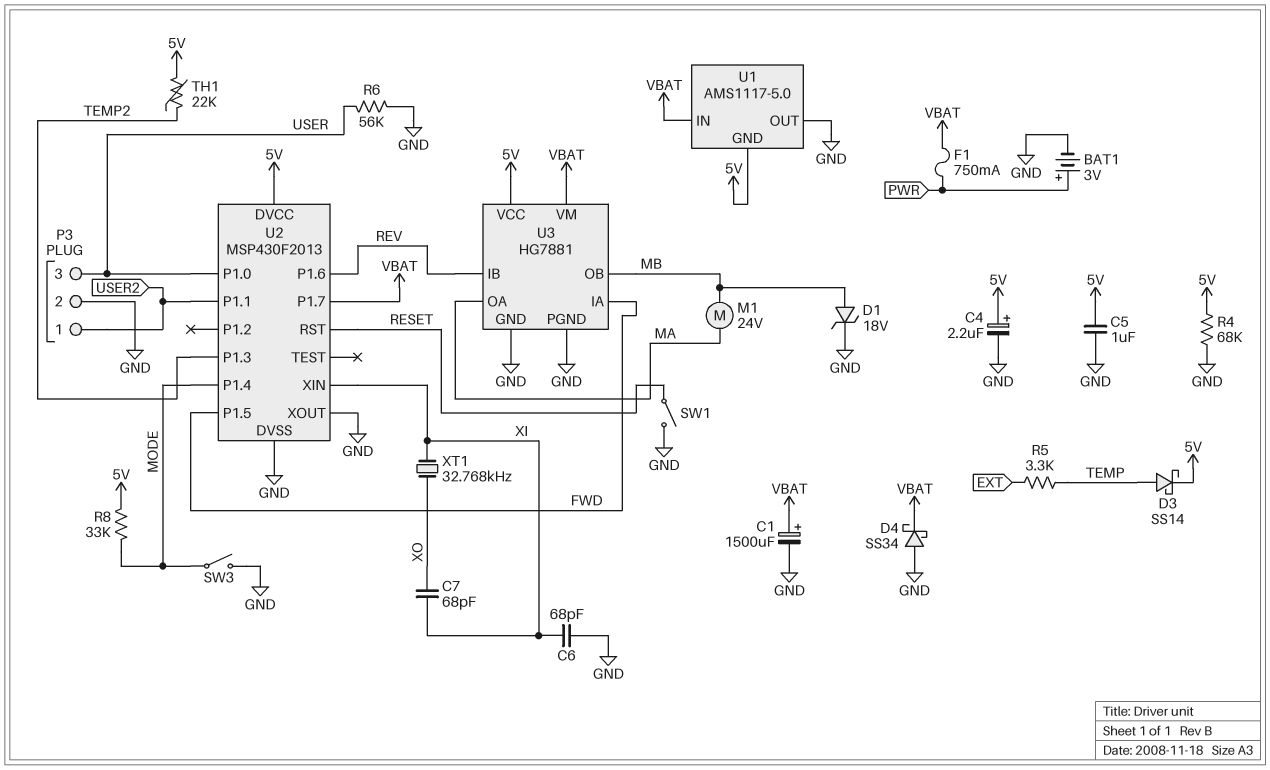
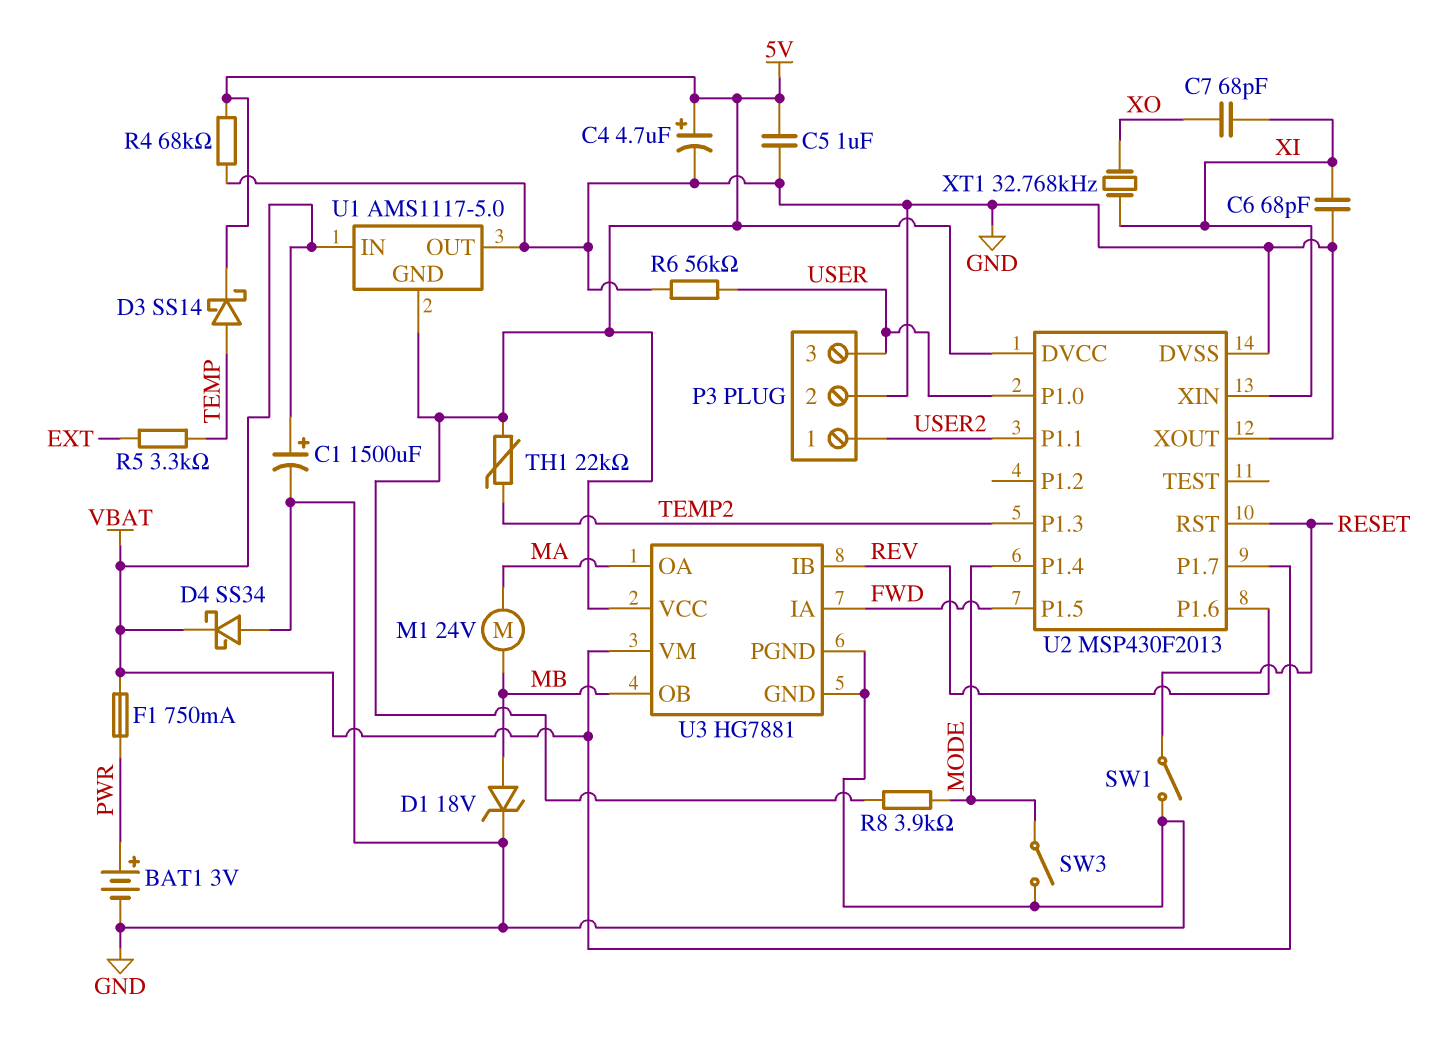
C4: 2.2uF (plus 5V, minus GND) -> 4.7uF (plus 5V, minus GND)
R8: 33k (5V, MODE) -> 3.9k (5V, MODE)

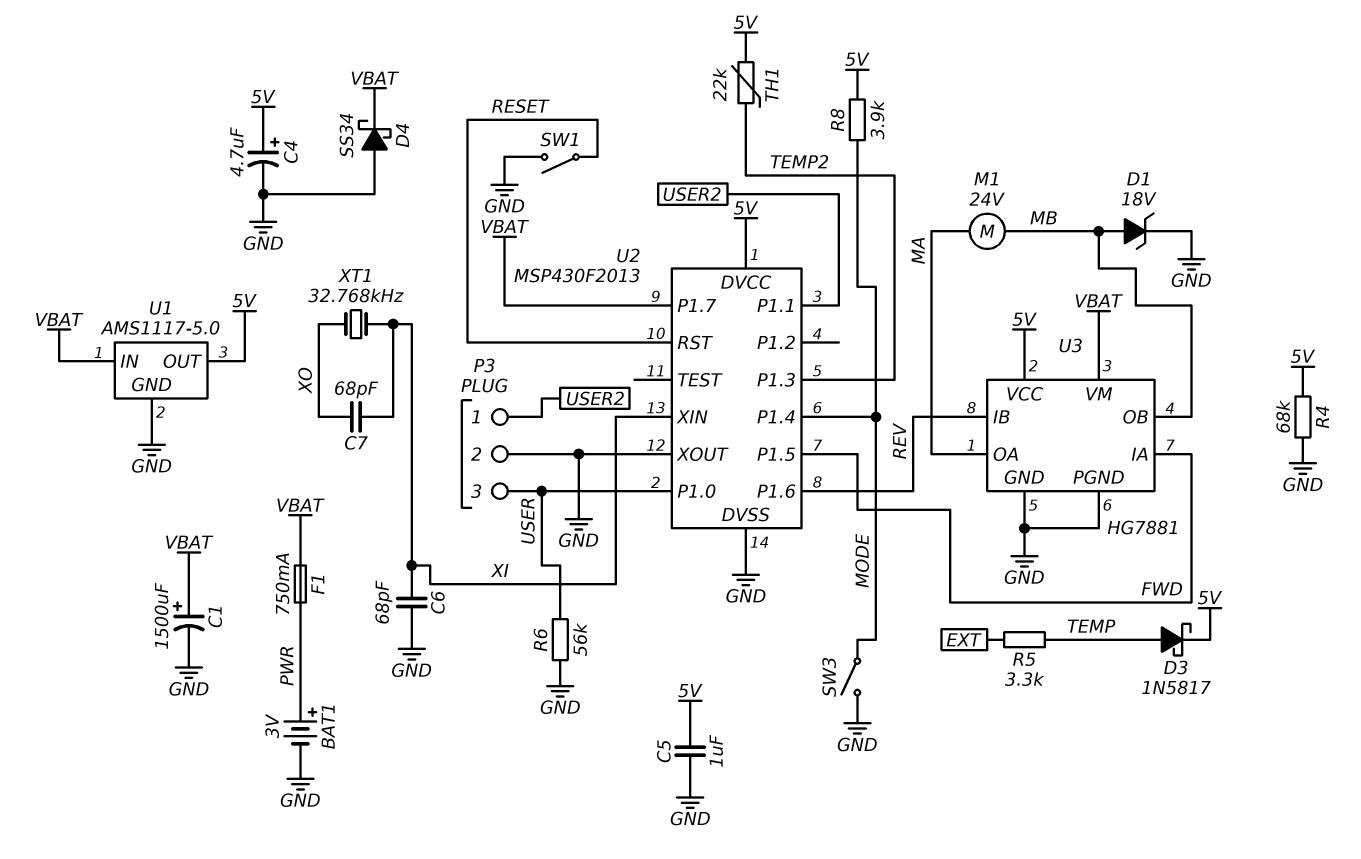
D3: schottky SS14 (A TEMP, K 5V) -> schottky 1N5817 (A TEMP, K 5V)
U1 pin GND: 5V -> GND
U1 pin OUT: GND -> 5V

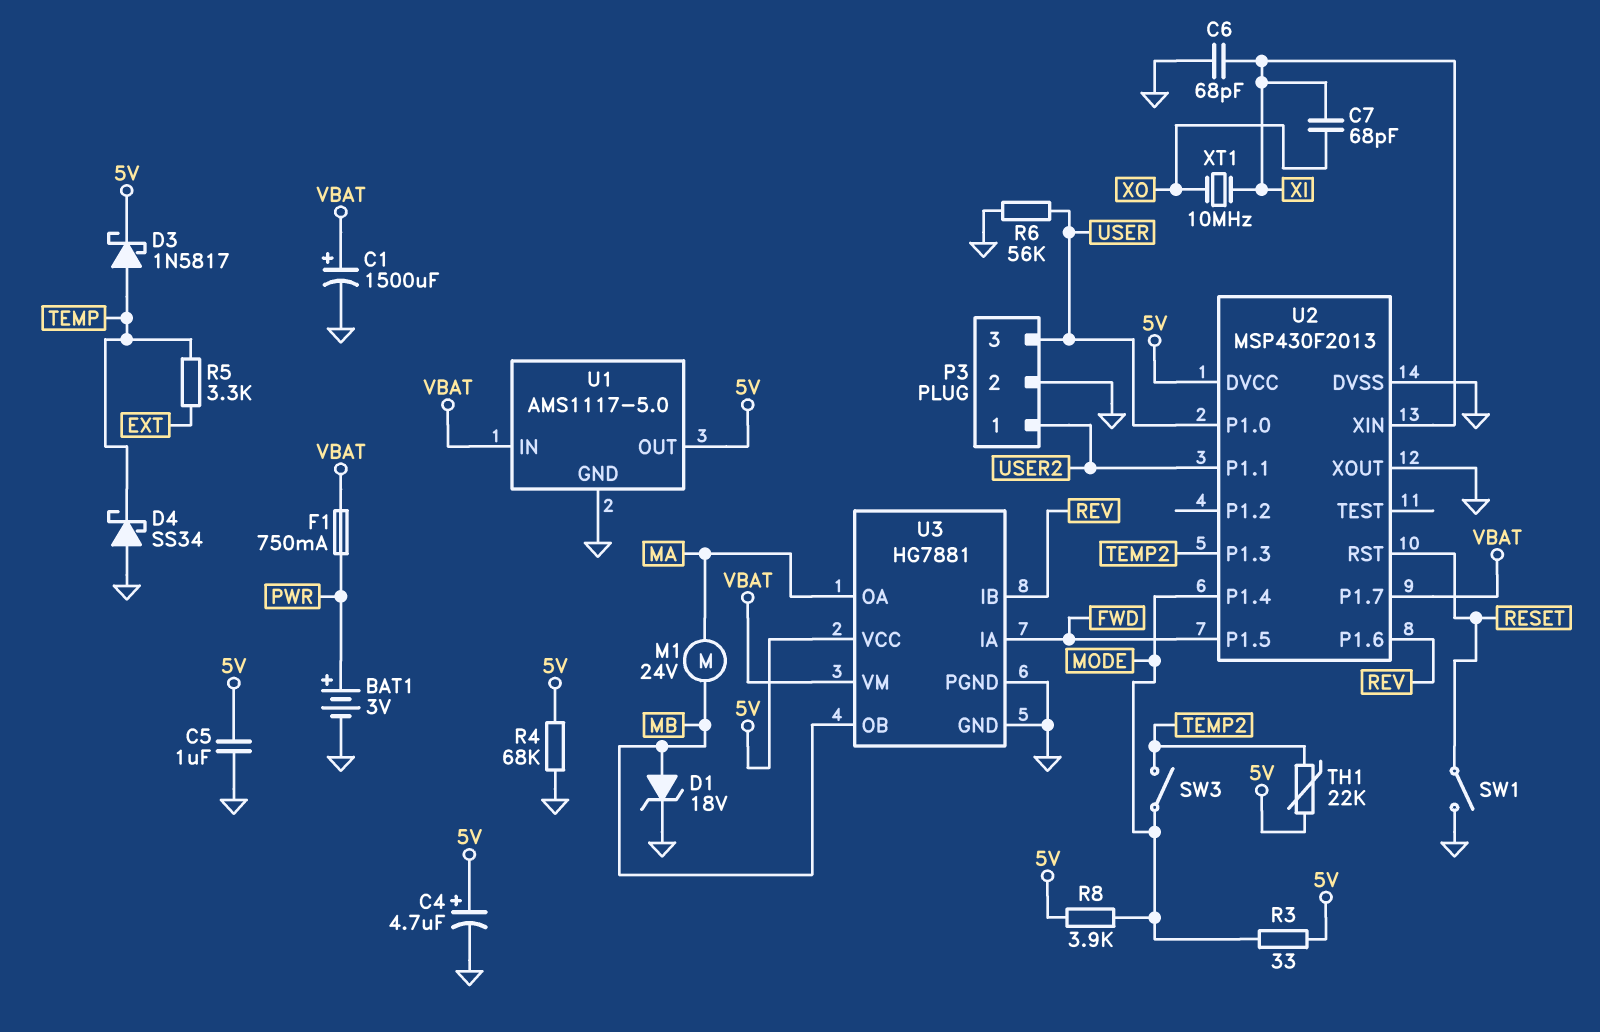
D4: schottky SS34 (A GND, K VBAT) -> schottky SS34 (A GND, K TEMP)
R3: none -> 33 (5V, MODE)
SW3: switch (GND, MODE) -> switch (MODE, TEMP2)
XT1: 32.768kHz (XI, XO) -> 10MHz (XI, XO)

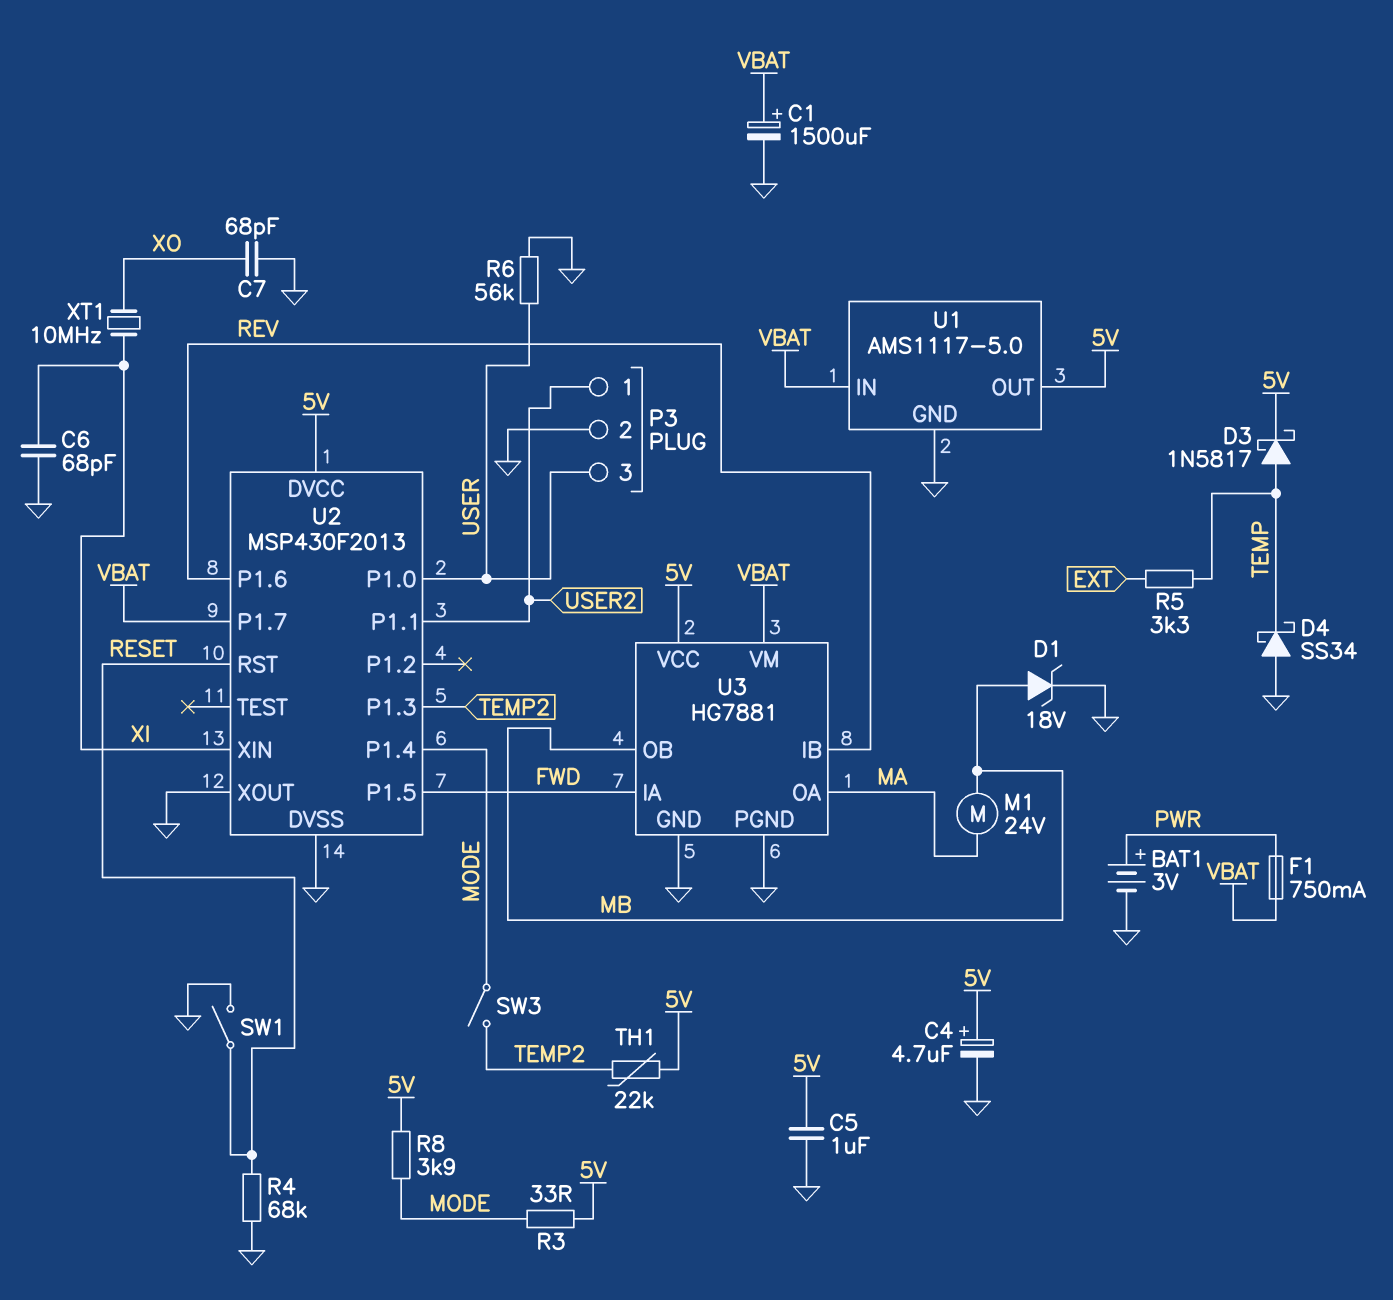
C7: 68pF (XI, XO) -> 68pF (GND, XO)
R4: 68k (5V, GND) -> 68k (GND, RESET)

